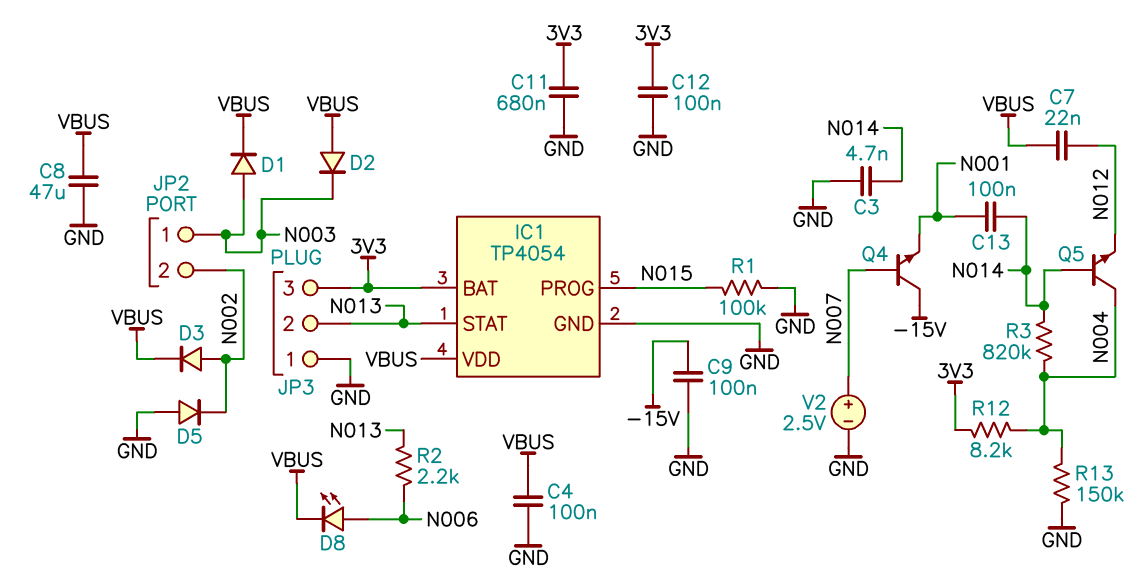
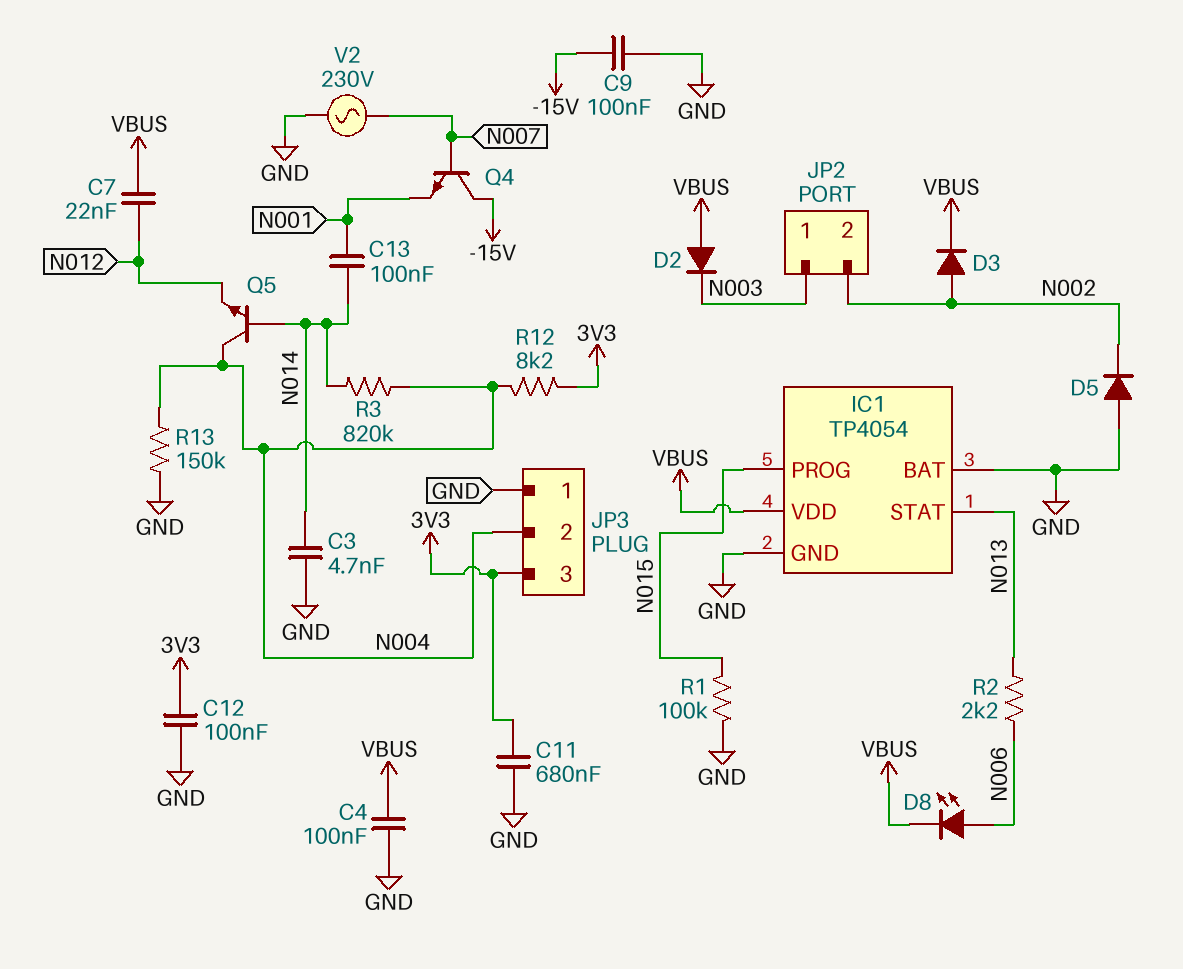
C8: 47uF (GND, VBUS) -> none
D1: diode (A N003, K VBUS) -> none
IC1 pin BAT: 3V3 -> GND
JP3 pin 2: N013 -> N004
V2: 2.5V (plus N007, minus GND) -> AC 230V (GND, N007)

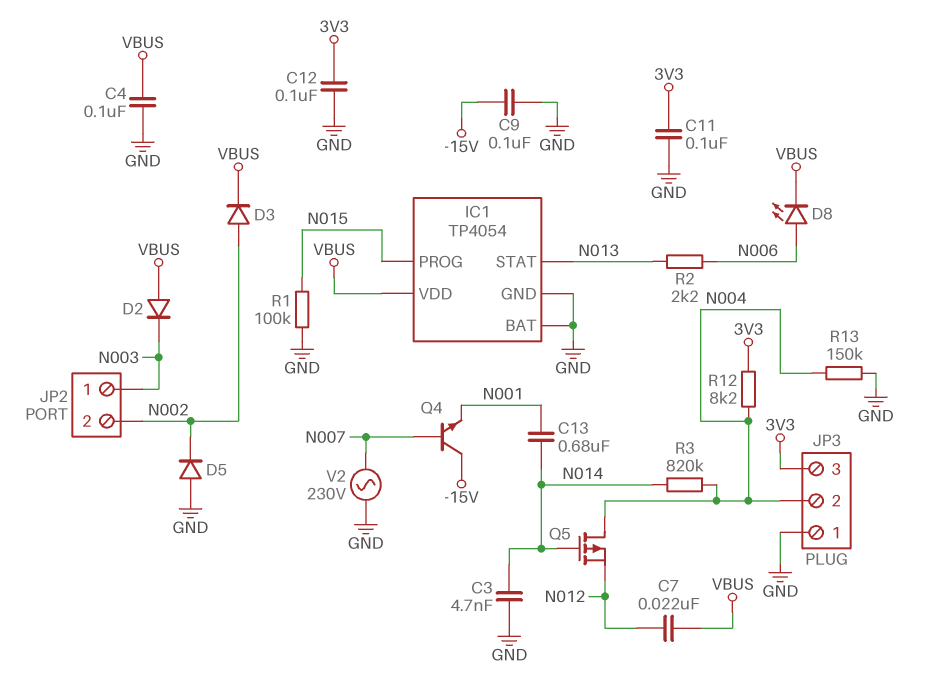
C11: 680nF (3V3, GND) -> 100nF (3V3, GND)
C13: 100nF (N001, N014) -> 680nF (N001, N014)
Q5: NPN (B N014, C N004, E N012) -> PMOS (G N014, D N004, S N012)

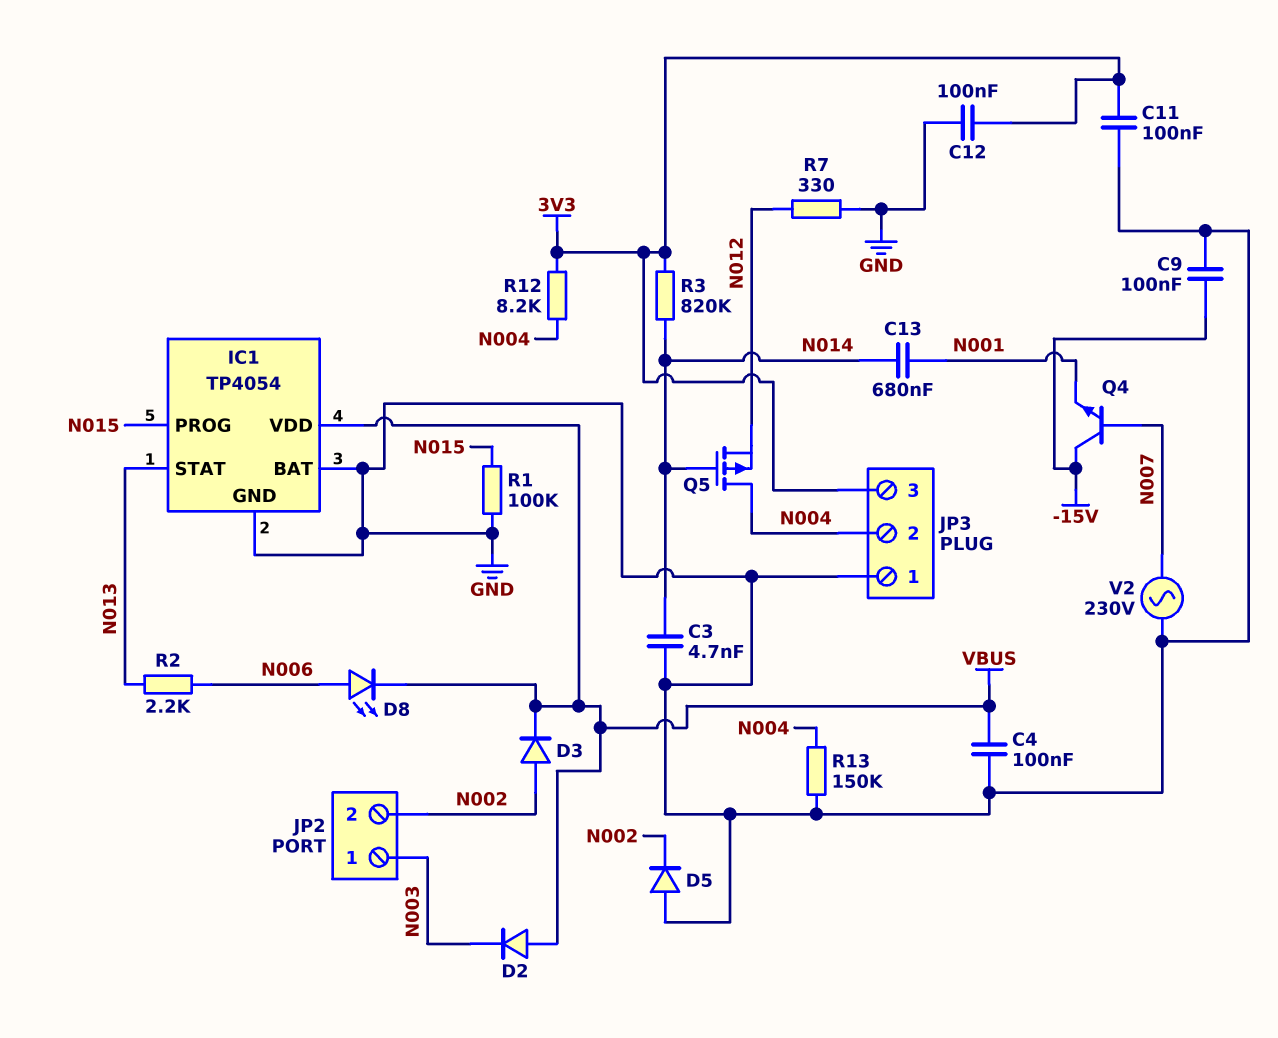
C7: 22nF (N012, VBUS) -> none
R3: 820k (N004, N014) -> 820k (3V3, N014)
R7: none -> 330 (GND, N012)

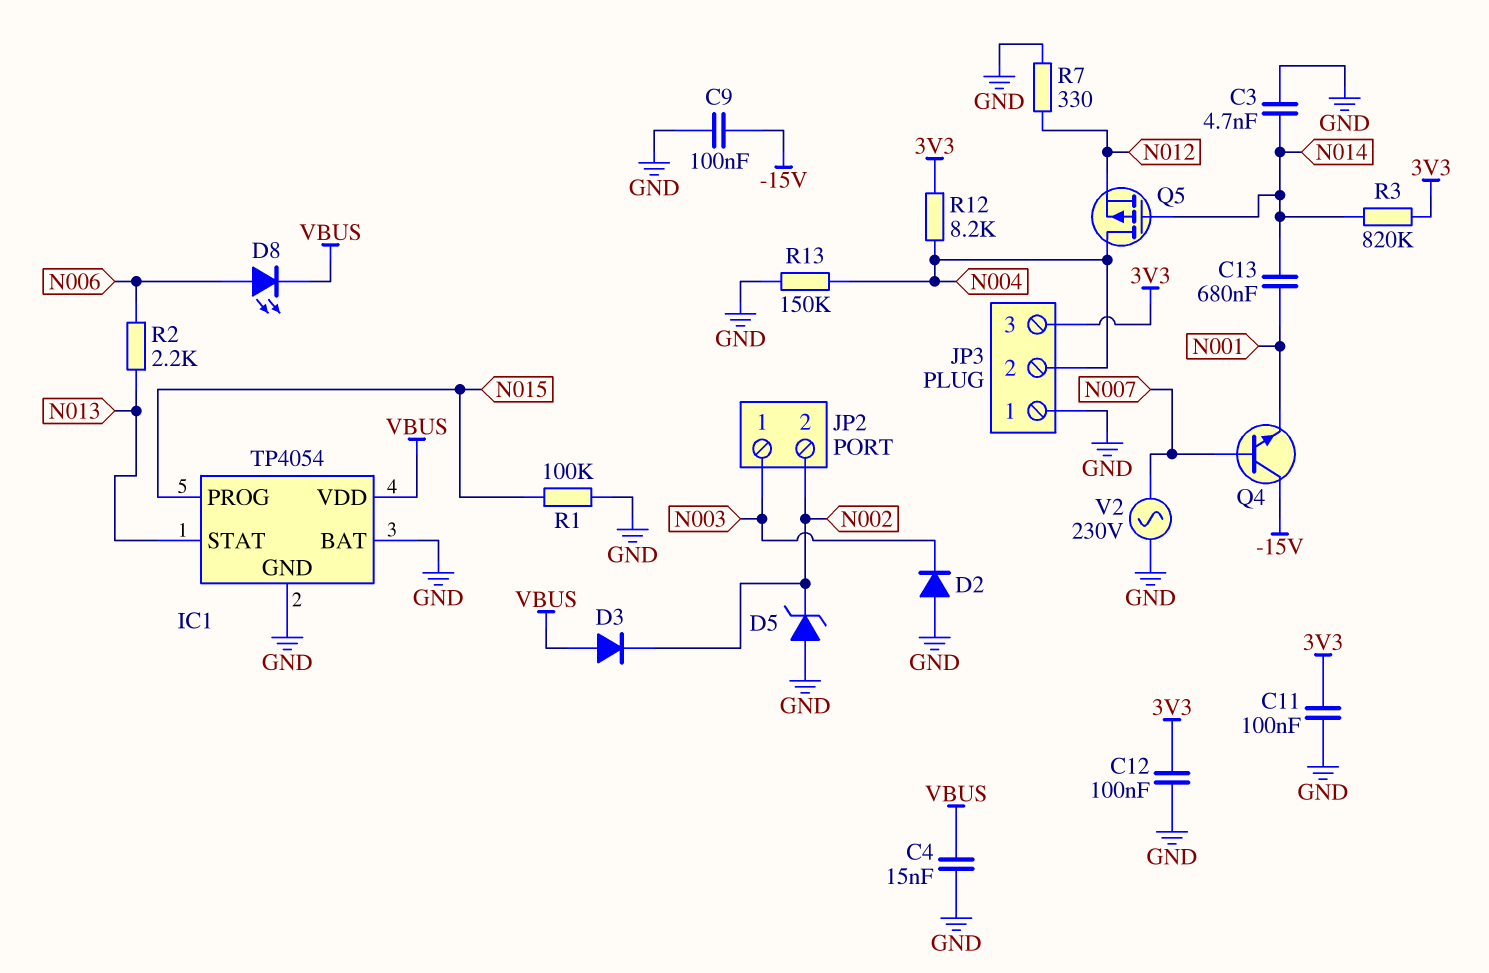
C4: 100nF (GND, VBUS) -> 15nF (GND, VBUS)
D2: diode (A VBUS, K N003) -> diode (A GND, K N003)
D3: diode (A N002, K VBUS) -> diode (A VBUS, K N002)
D5: diode (A GND, K N002) -> zener (A GND, K N002)

